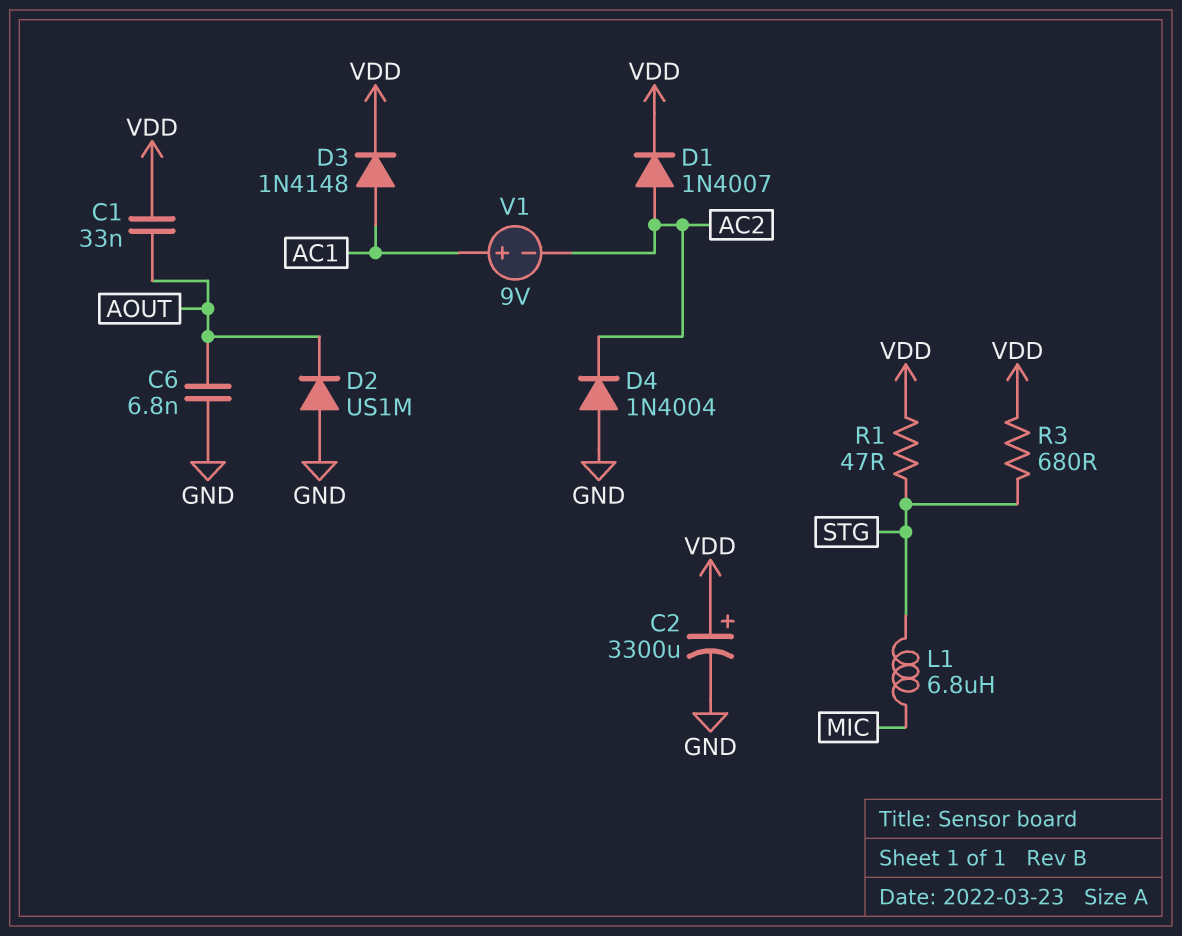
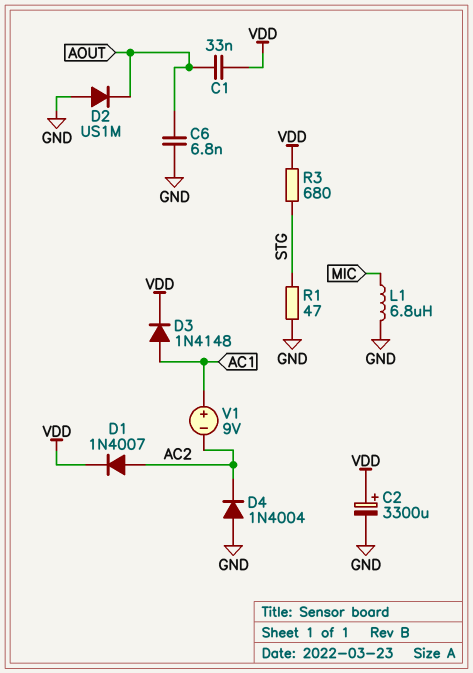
L1: 6.8uH (MIC, STG) -> 6.8uH (GND, MIC)
R1: 47 (STG, VDD) -> 47 (GND, STG)

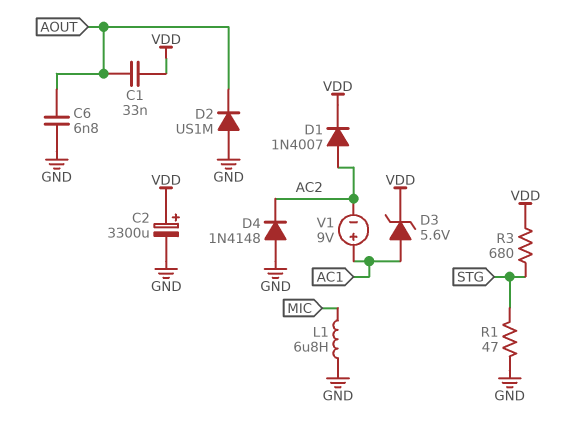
D3: diode 1N4148 (A AC1, K VDD) -> zener 5.6V (A AC1, K VDD)
D4: diode 1N4004 (A GND, K AC2) -> diode 1N4148 (A GND, K AC2)

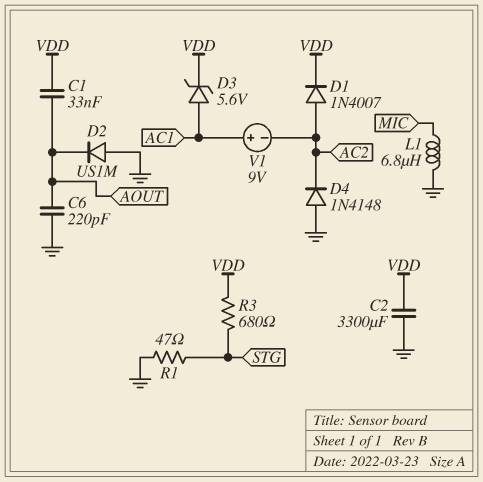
C2: 3300uF (plus VDD, minus GND) -> 3300uF (GND, VDD)
C6: 6.8nF (AOUT, GND) -> 220pF (AOUT, GND)

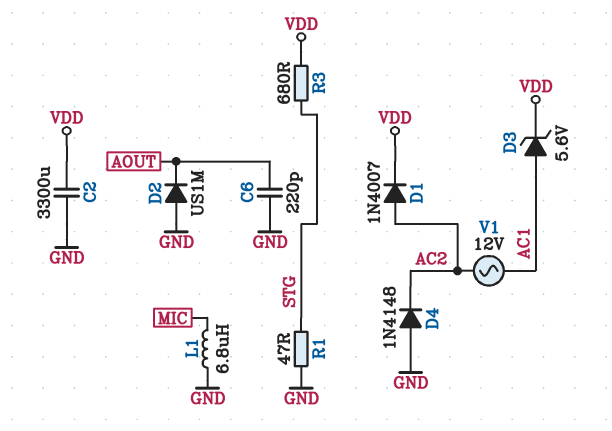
C1: 33nF (AOUT, VDD) -> none
V1: 9V (plus AC1, minus AC2) -> AC 12V (AC1, AC2)

